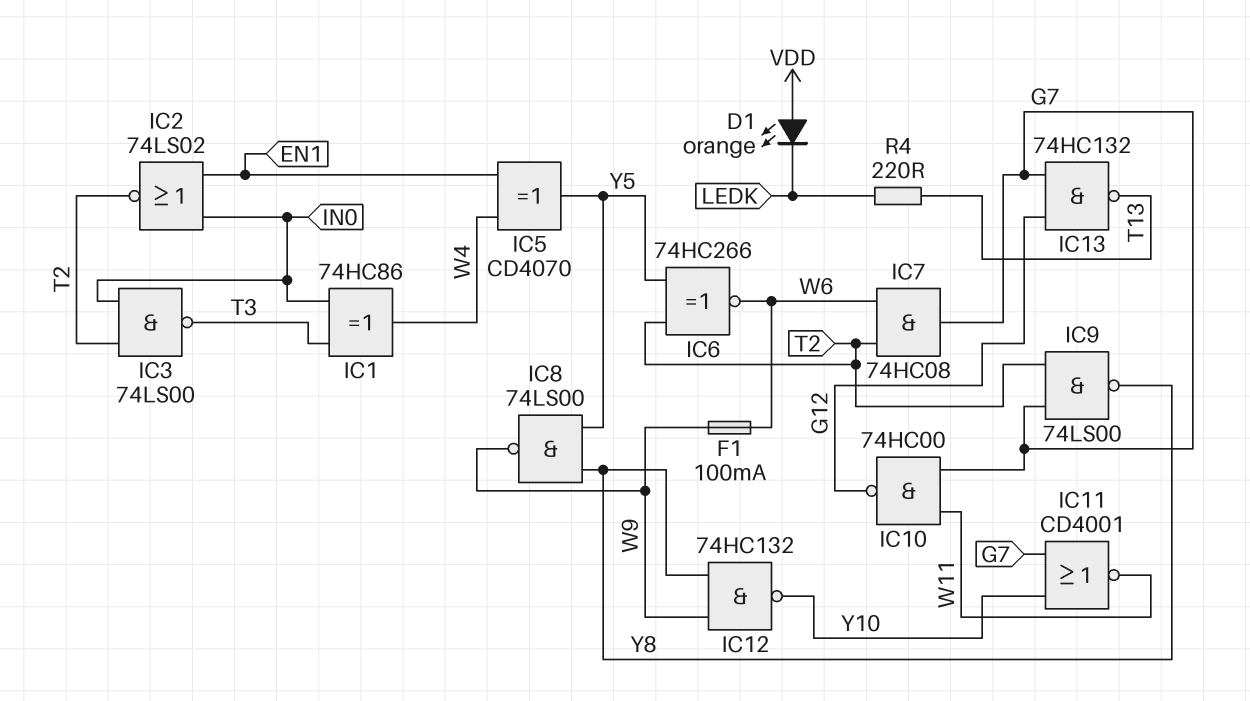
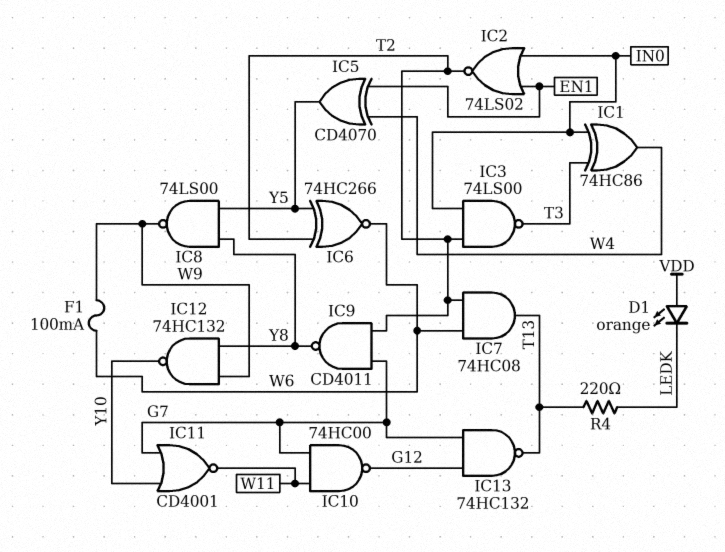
IC7: AND 74HC08 (in T2, in W6, out G7) -> AND 74HC08 (in T2, in W6, out T13)
IC9: NAND 74LS00 (in G7, in T2, out Y8) -> NAND CD4011 (in G7, in T2, out Y8)

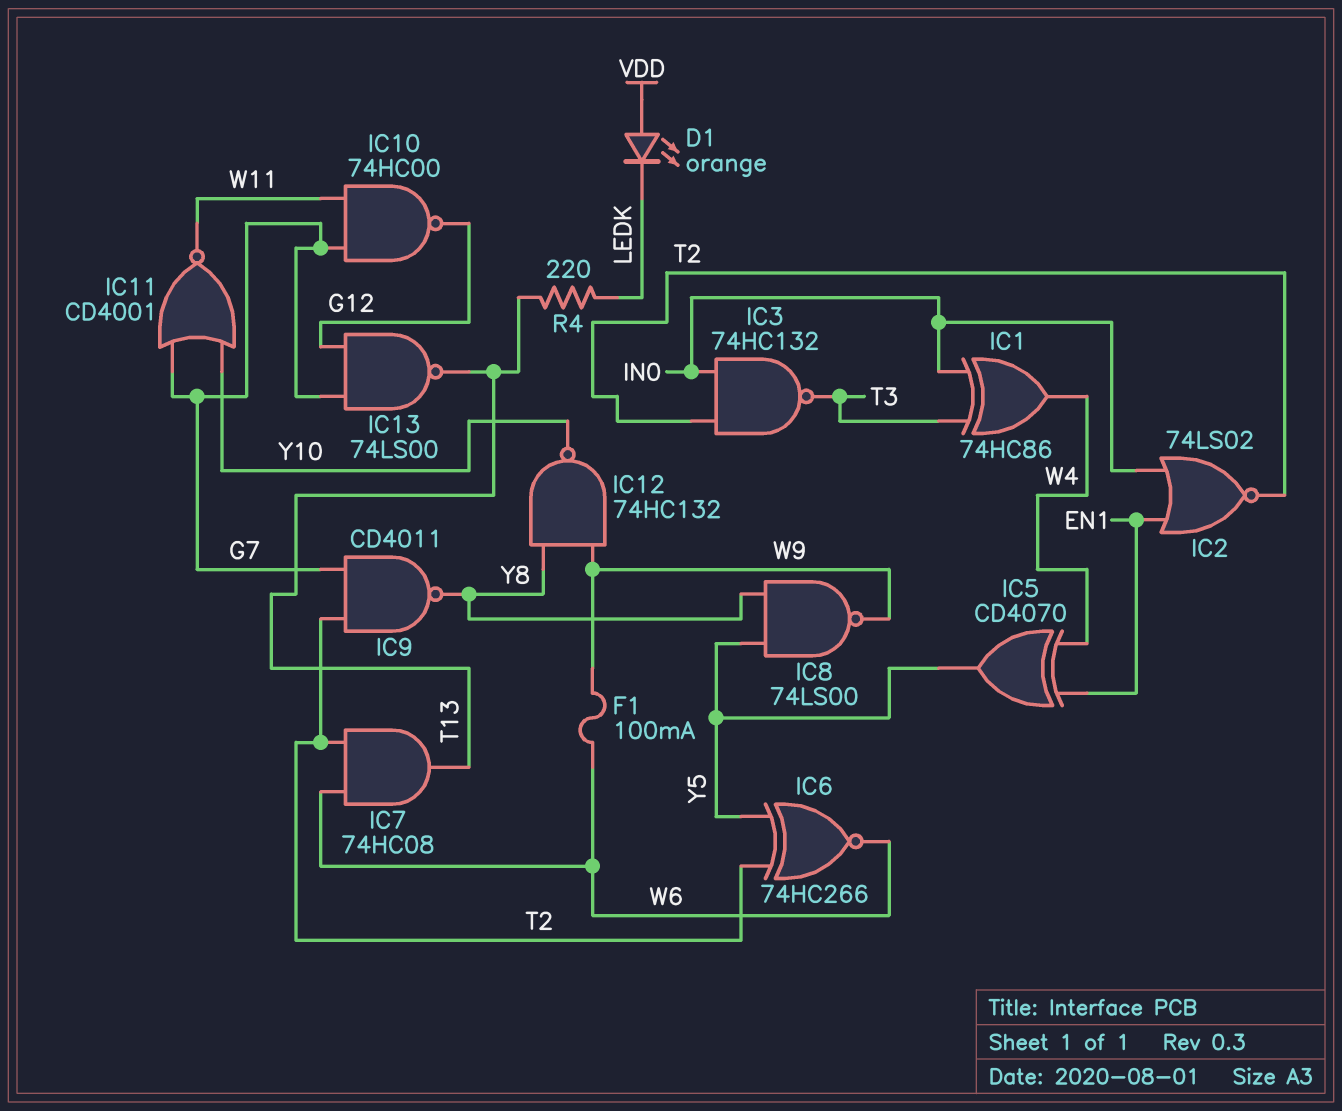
IC3: NAND 74LS00 (in IN0, in T2, out T3) -> NAND 74HC132 (in IN0, in T2, out T3)
IC13: NAND 74HC132 (in G7, in G12, out T13) -> NAND 74LS00 (in G7, in G12, out T13)

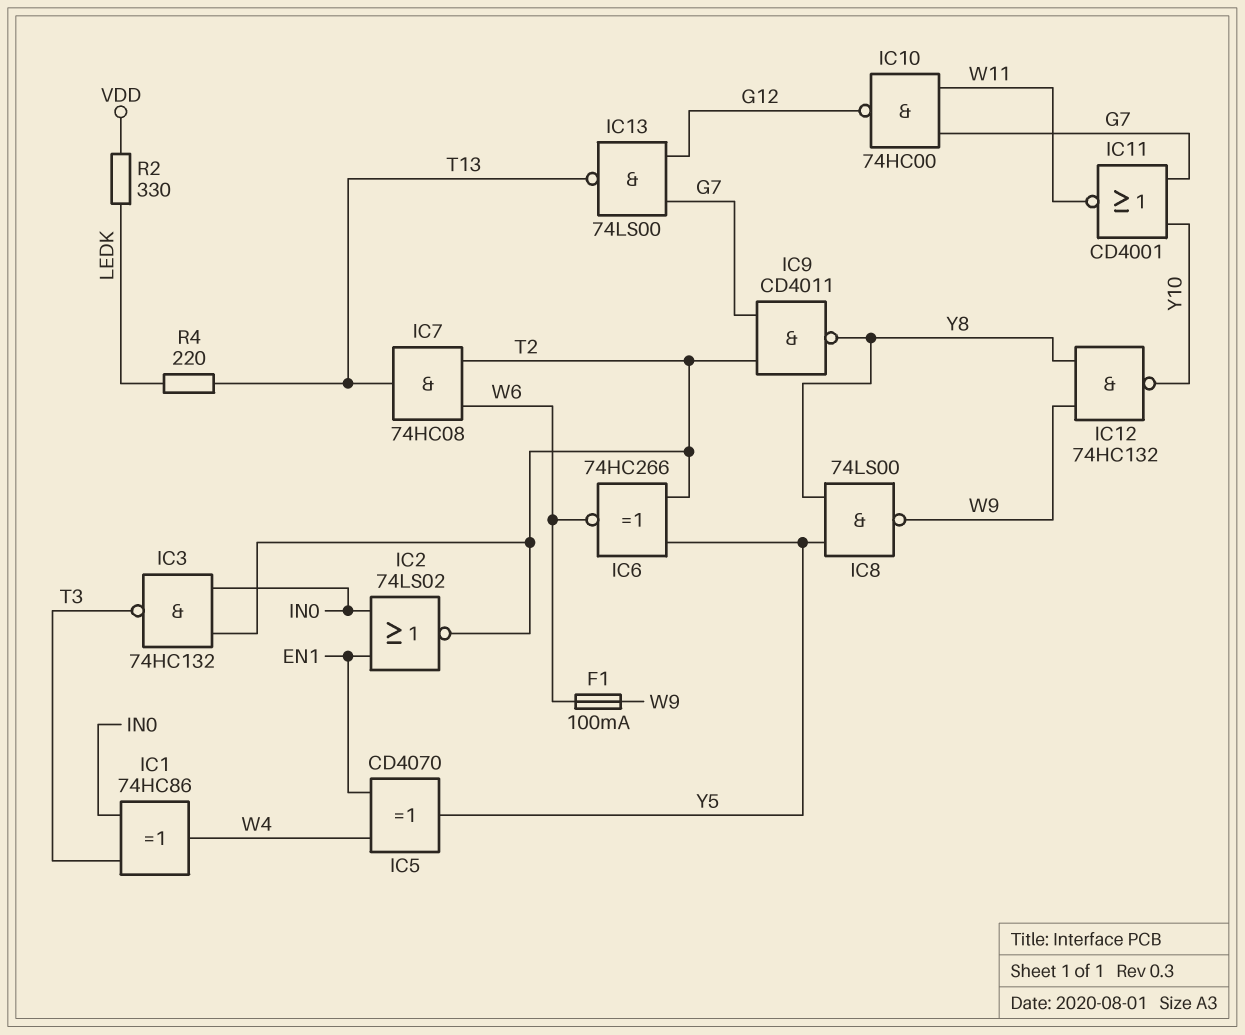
D1: LED orange (A VDD, K LEDK) -> none
R2: none -> 330 (LEDK, VDD)

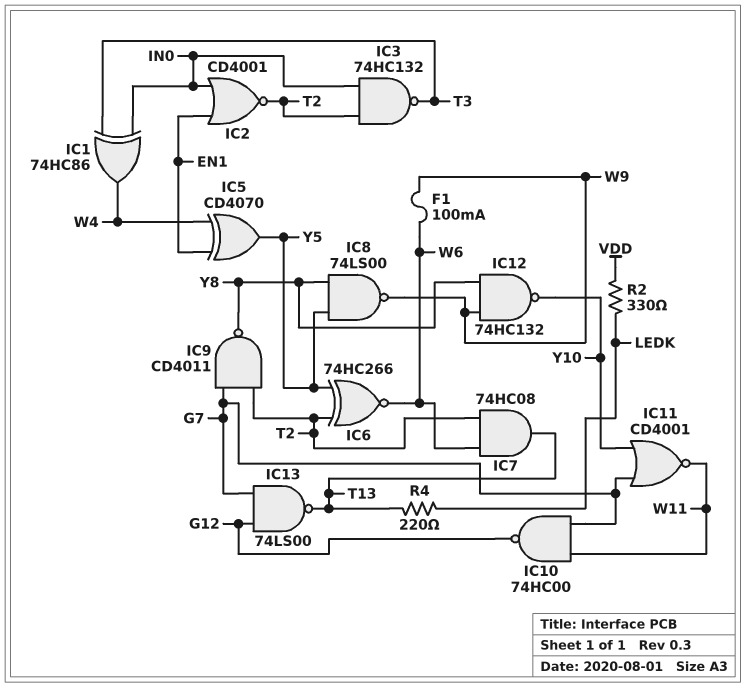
IC2: NOR 74LS02 (in EN1, in IN0, out T2) -> NOR CD4001 (in EN1, in IN0, out T2)

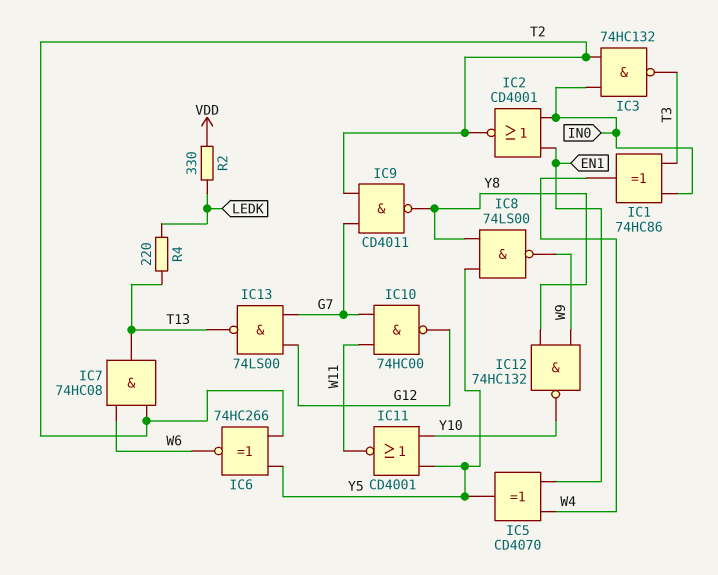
F1: 100mA (W6, W9) -> none
IC11: NOR CD4001 (in G7, in Y10, out W11) -> NOR CD4001 (in Y5, in Y10, out W11)

